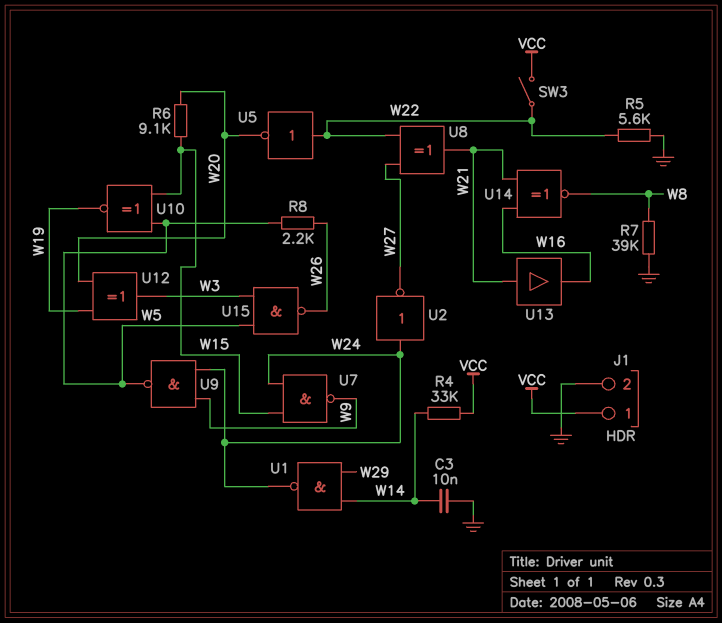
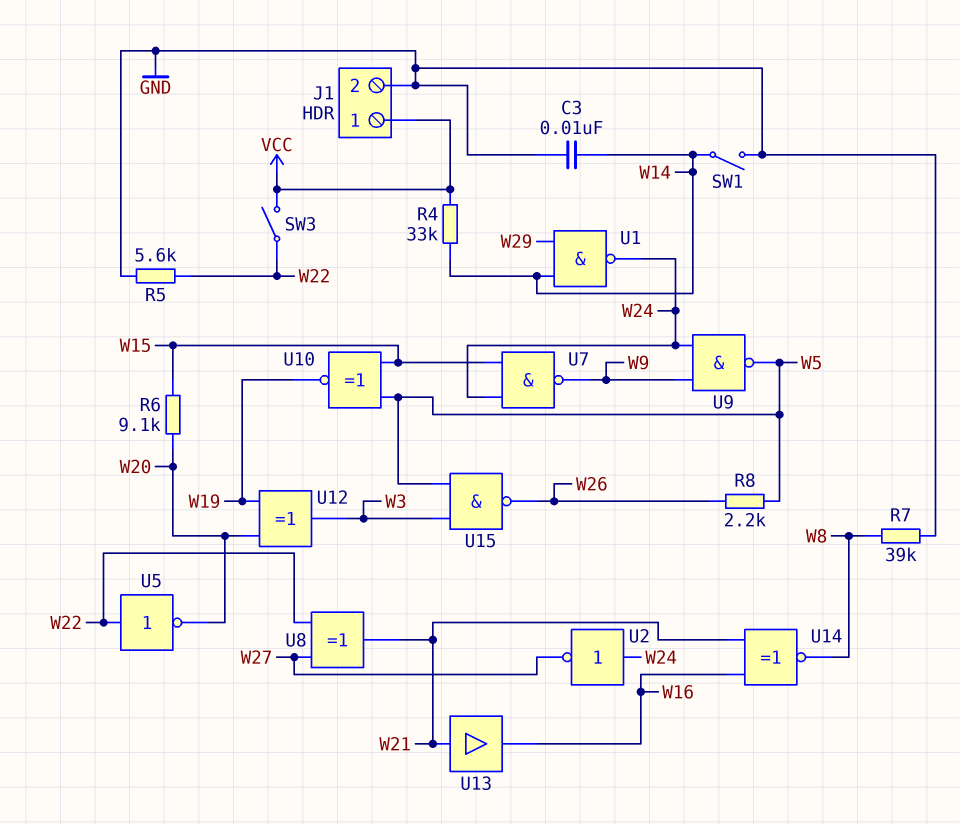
SW1: none -> switch (GND, W14)

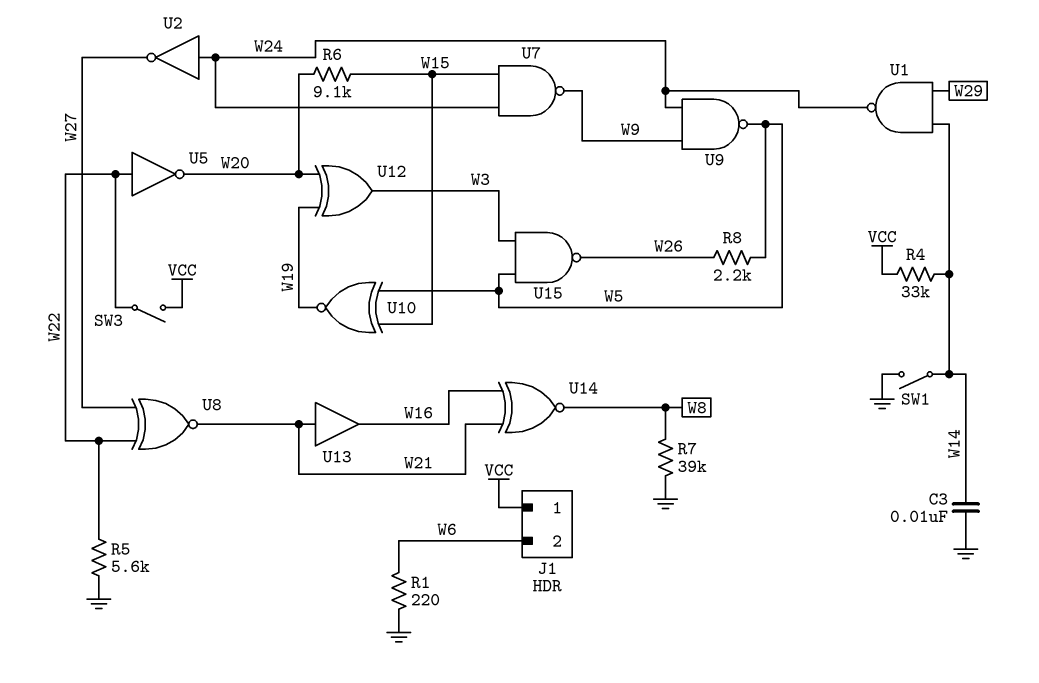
J1 pin 2: GND -> W6
R1: none -> 220 (GND, W6)
U8: XOR (in W22, in W27, out W21) -> XNOR (in W22, in W27, out W21)

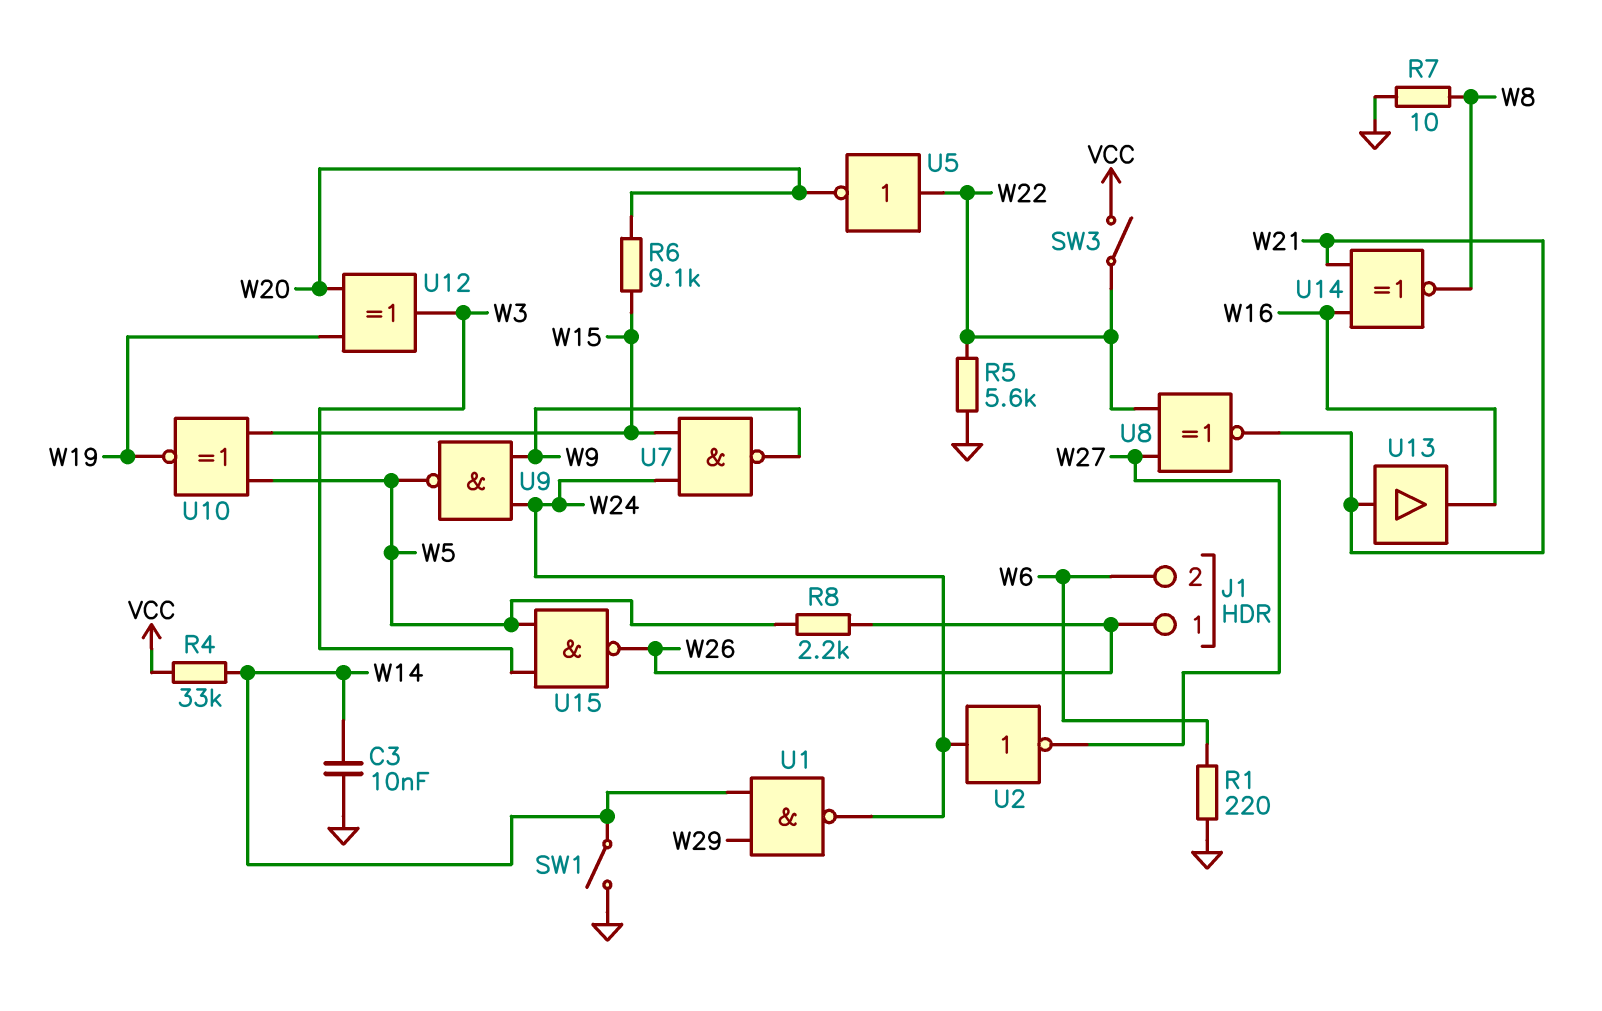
J1 pin 1: VCC -> W26
R7: 39k (GND, W8) -> 10 (GND, W8)

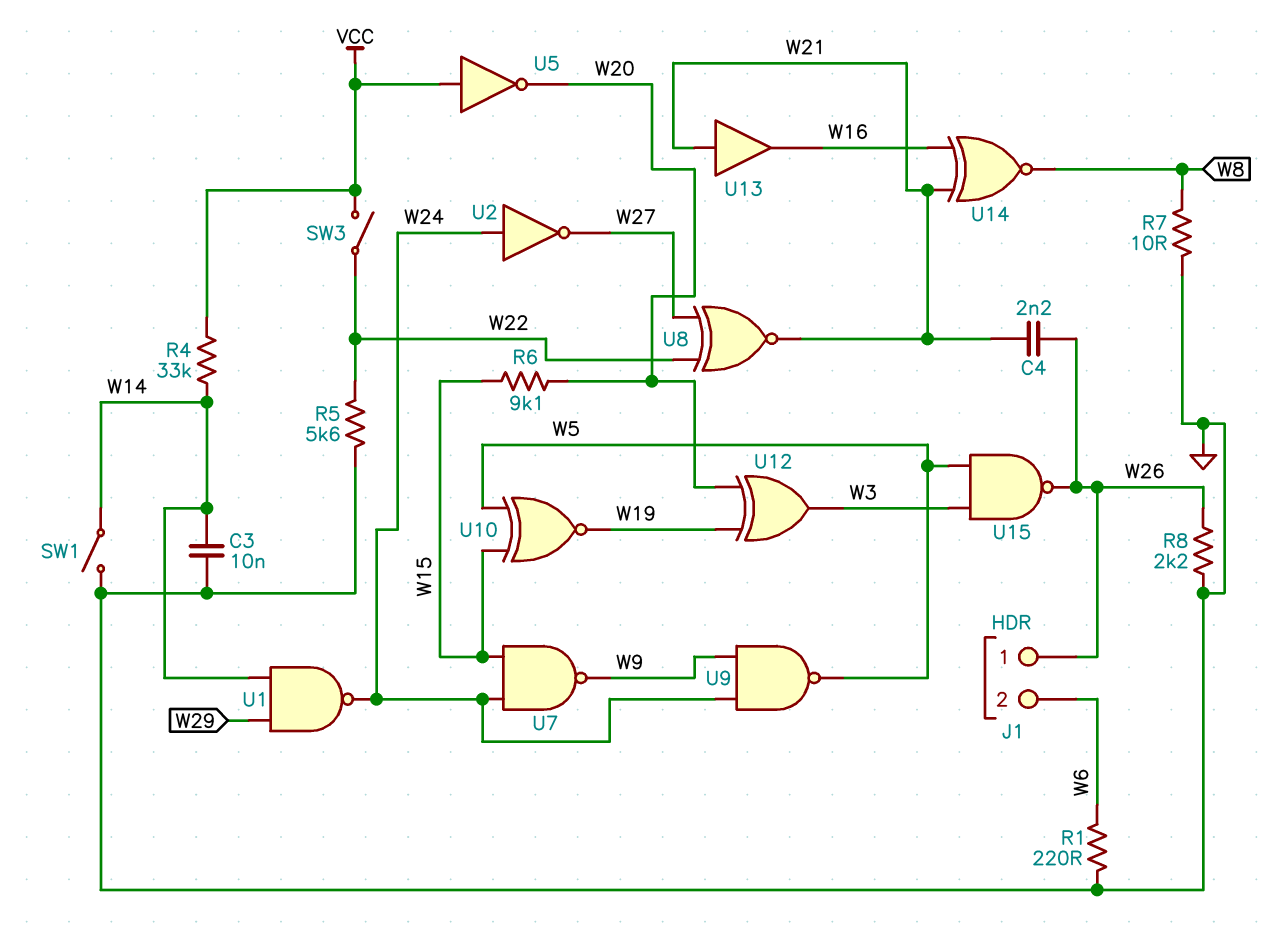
C4: none -> 2.2nF (W21, W26)
R8: 2.2k (W5, W26) -> 2.2k (GND, W26)
U5: NOT (in W22, out W20) -> NOT (in VCC, out W20)

